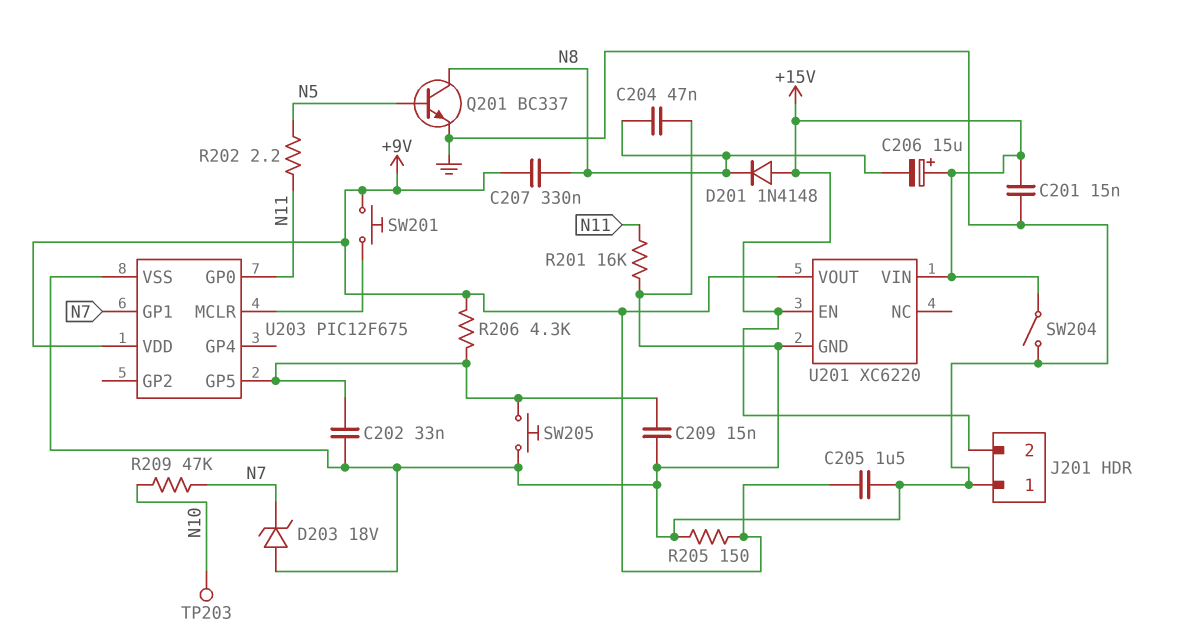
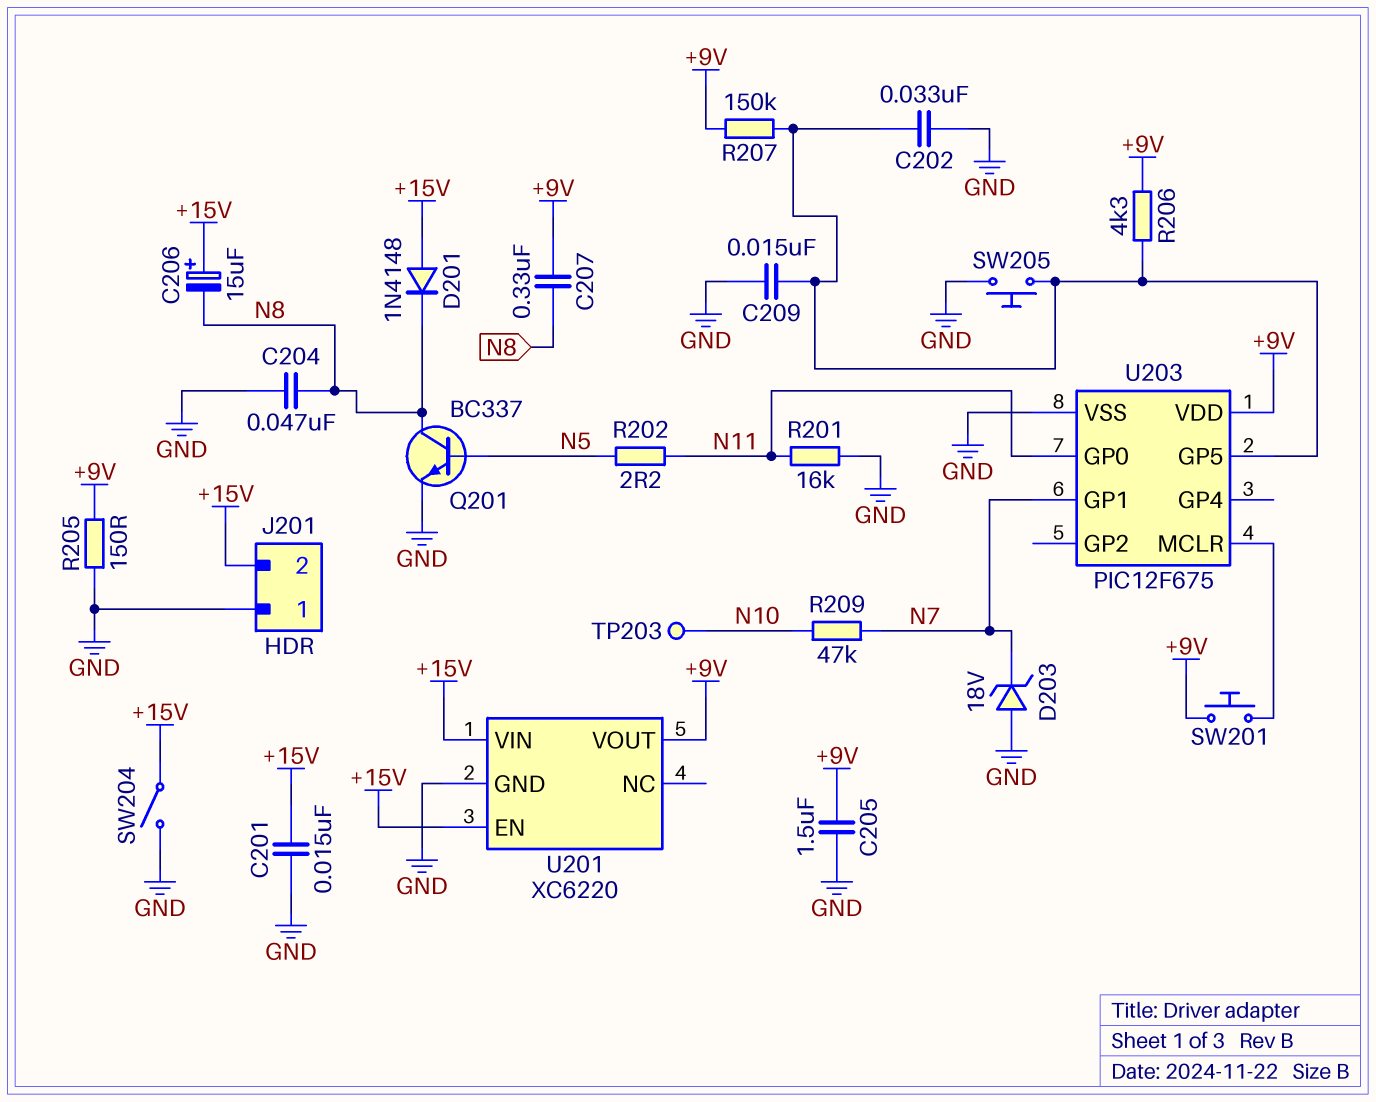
R207: none -> 150k (+9V, U203/GP5)

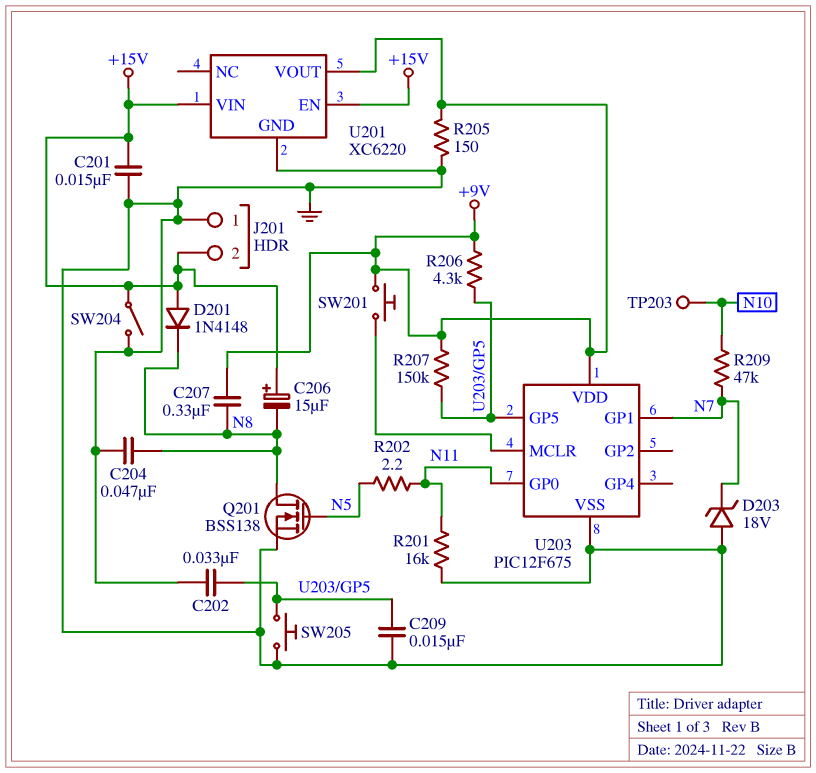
C205: 1.5uF (+9V, GND) -> none
Q201: NPN BC337 (B N5, C N8, E GND) -> NMOS BSS138 (G N5, D N8, S GND)

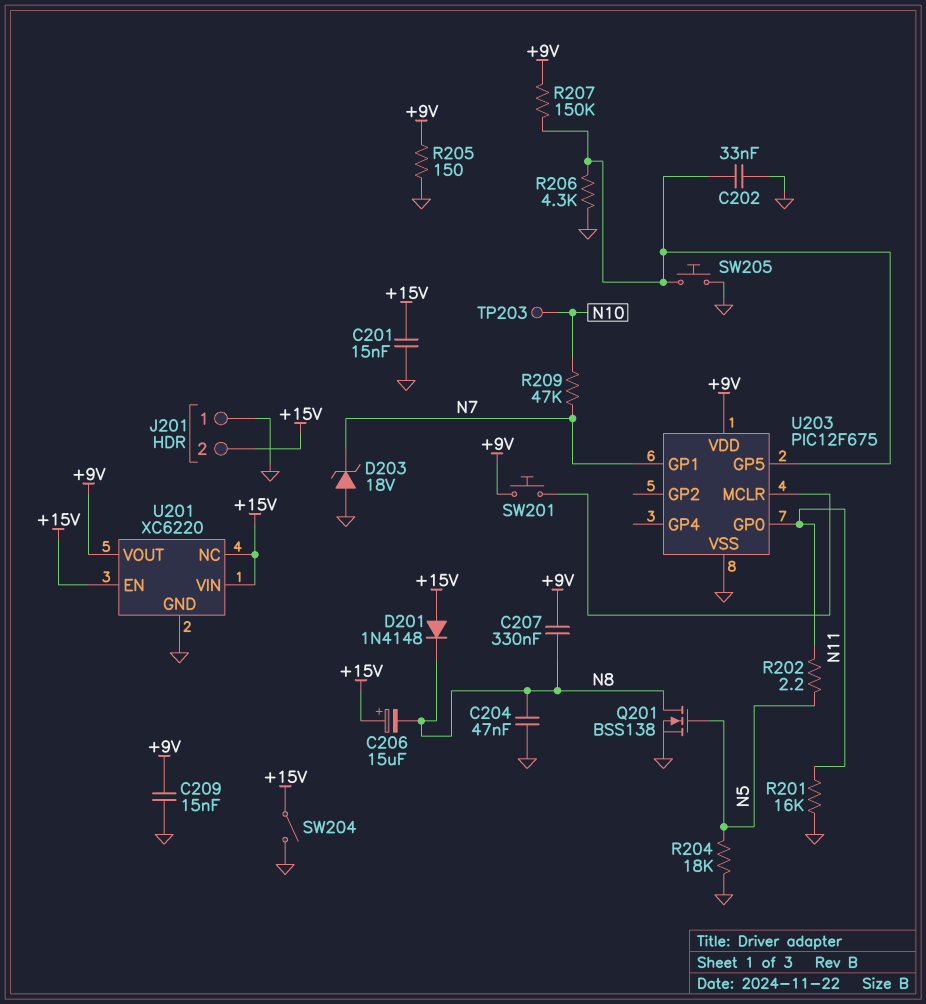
C209: 15nF (GND, U203/GP5) -> 15nF (+9V, GND)
R204: none -> 18k (GND, N5)
R206: 4.3k (+9V, U203/GP5) -> 4.3k (GND, U203/GP5)
U201 pin NC: none -> +15V

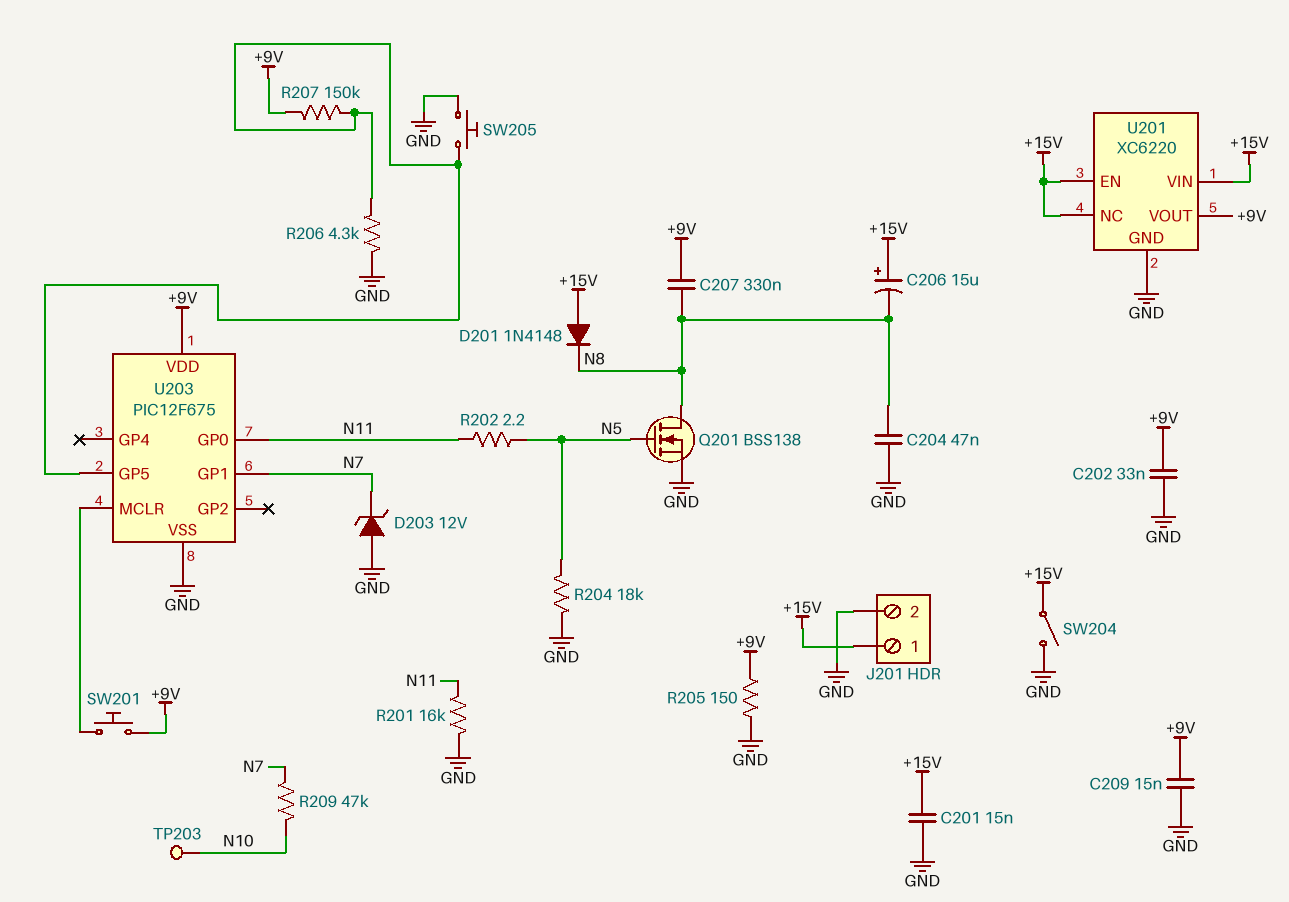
C202: 33nF (GND, U203/GP5) -> 33nF (+9V, GND)
D203: zener 18V (A GND, K N7) -> zener 12V (A GND, K N7)
J201 pin 1: GND -> +15V
J201 pin 2: +15V -> GND

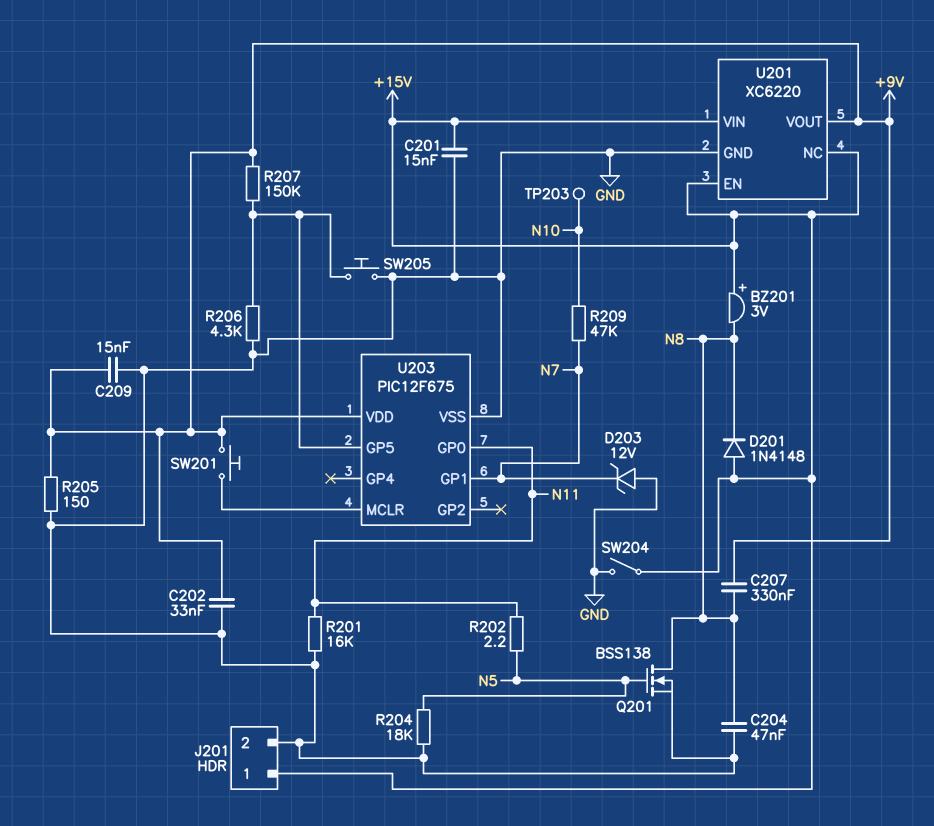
BZ201: none -> buzzer 3V (plus +15V, minus N8)
C206: 15uF (plus +15V, minus N8) -> none

